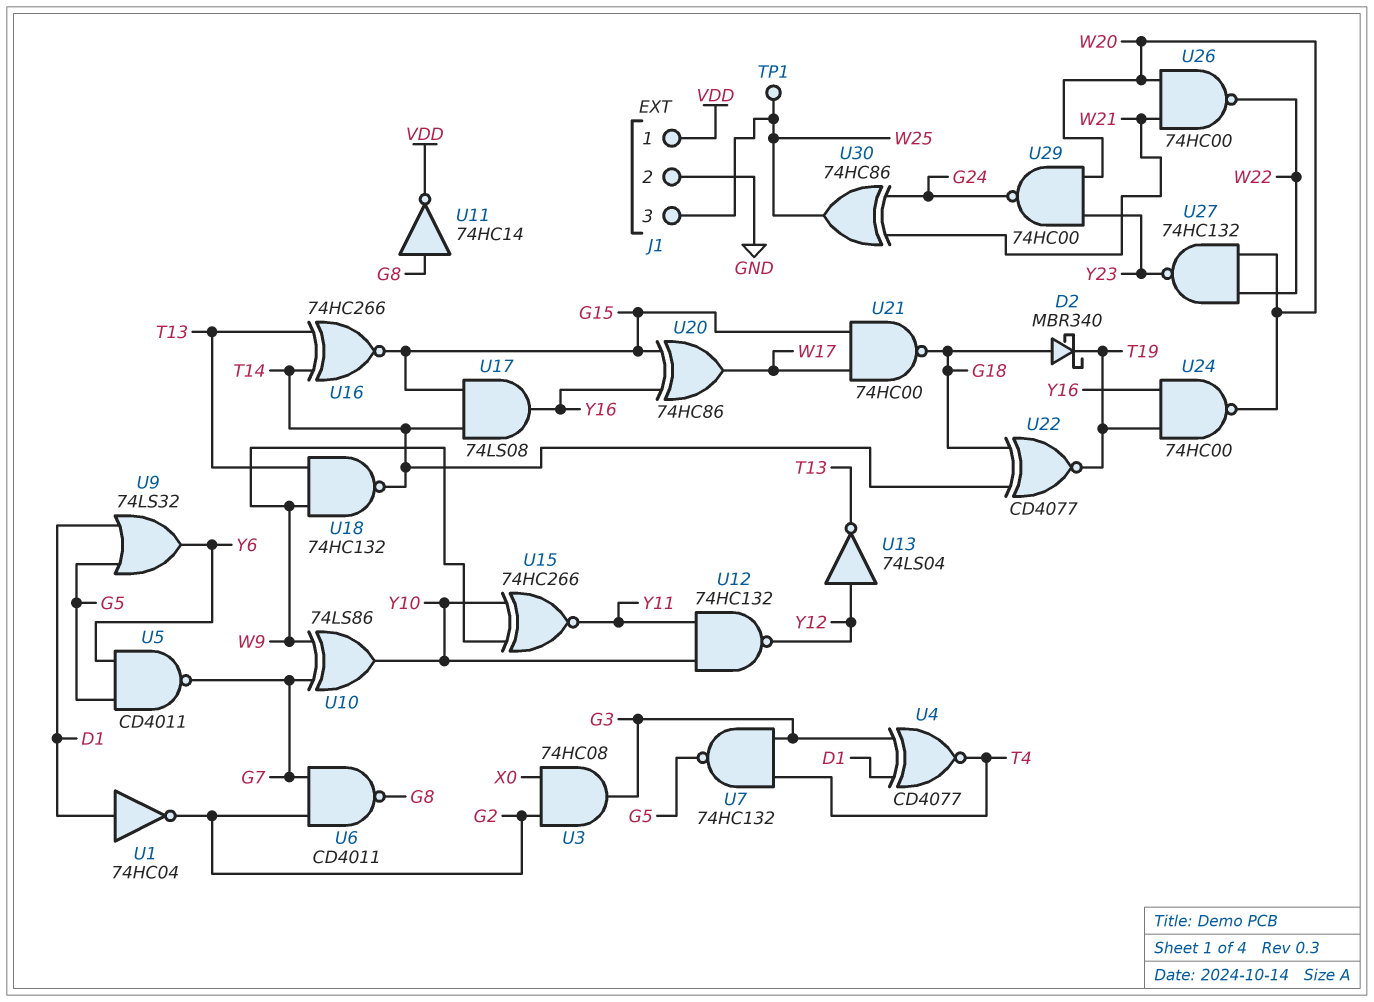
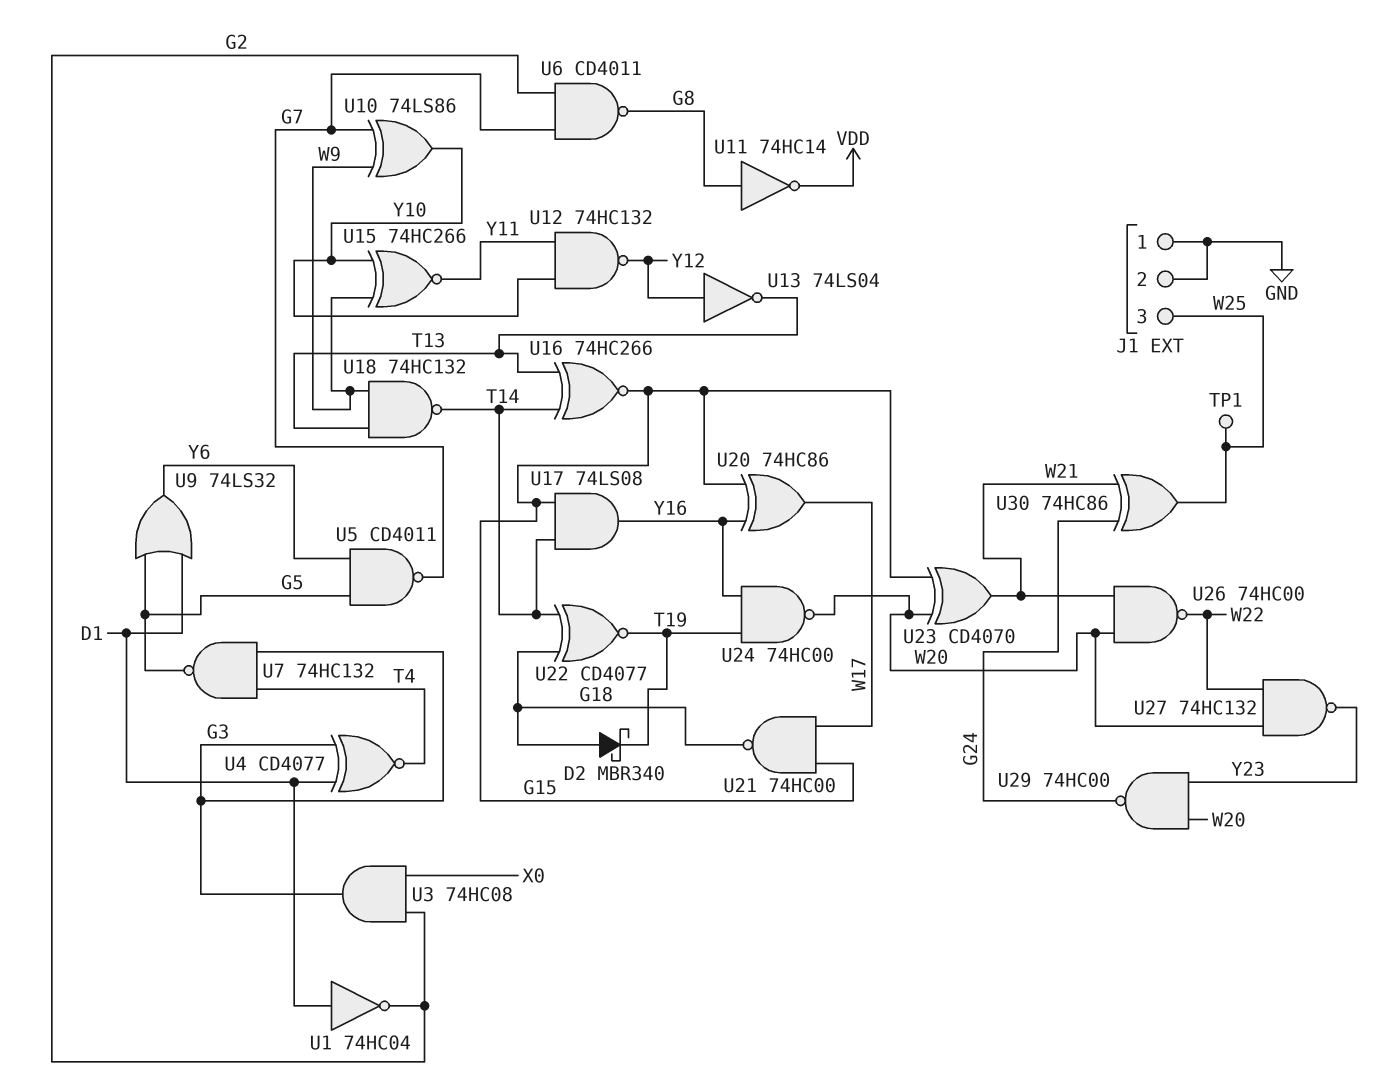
J1 pin 1: VDD -> GND
U23: none -> XOR CD4070 (in G15, in W20, out W21)

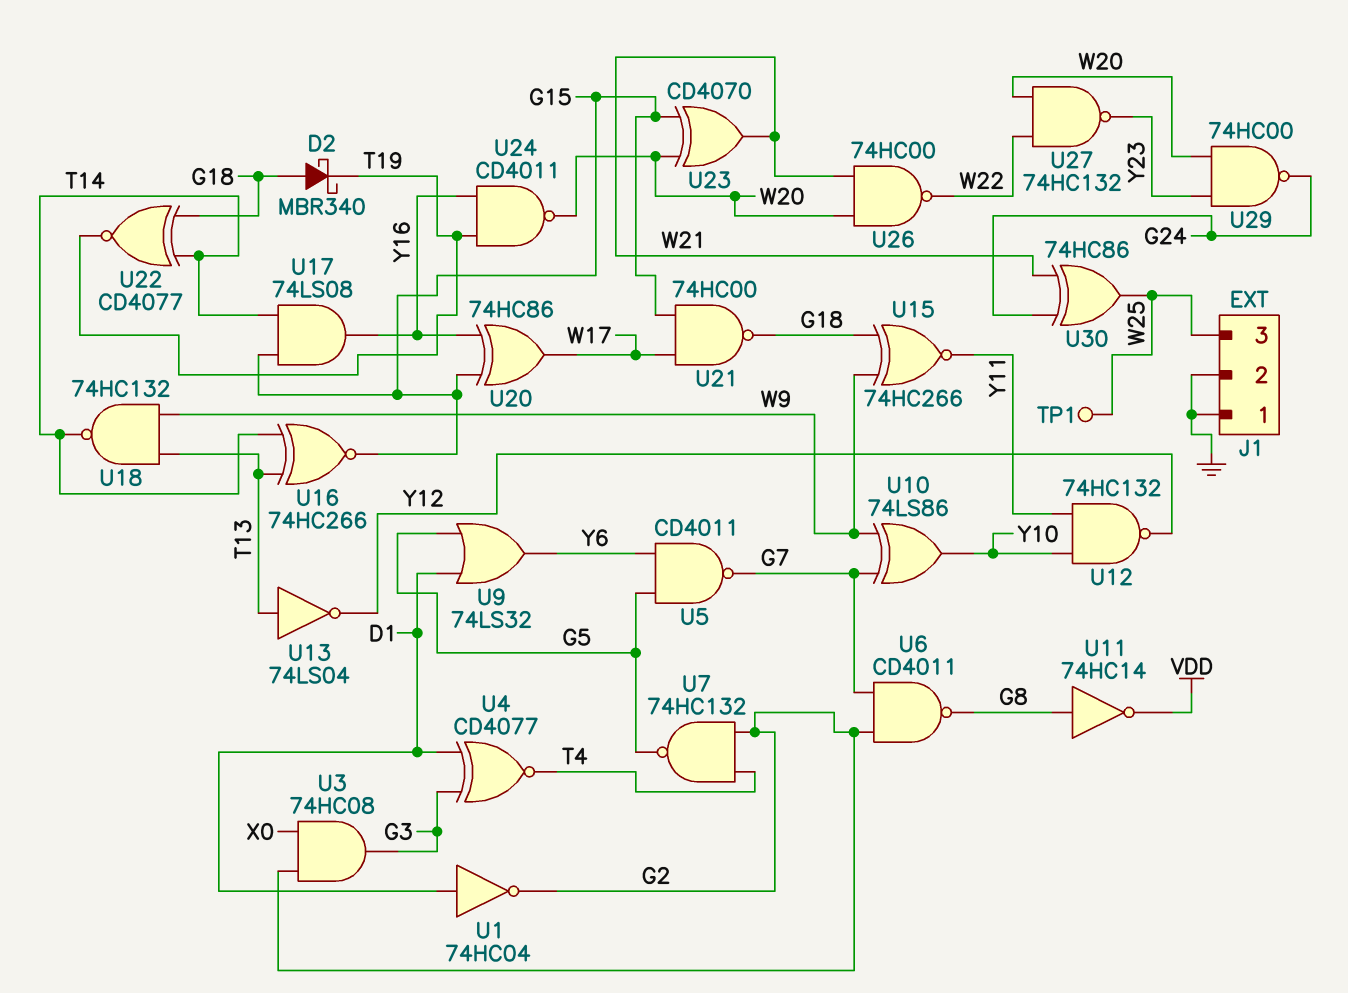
U7: NAND 74HC132 (in G3, in T4, out G5) -> NAND 74HC132 (in G2, in T4, out G5)
U13: NOT 74LS04 (in Y12, out T13) -> NOT 74LS04 (in T13, out Y12)
U15: XNOR 74HC266 (in W9, in Y10, out Y11) -> XNOR 74HC266 (in G18, in W9, out Y11)
U24: NAND 74HC00 (in T19, in Y16, out W20) -> NAND CD4011 (in T19, in Y16, out W20)

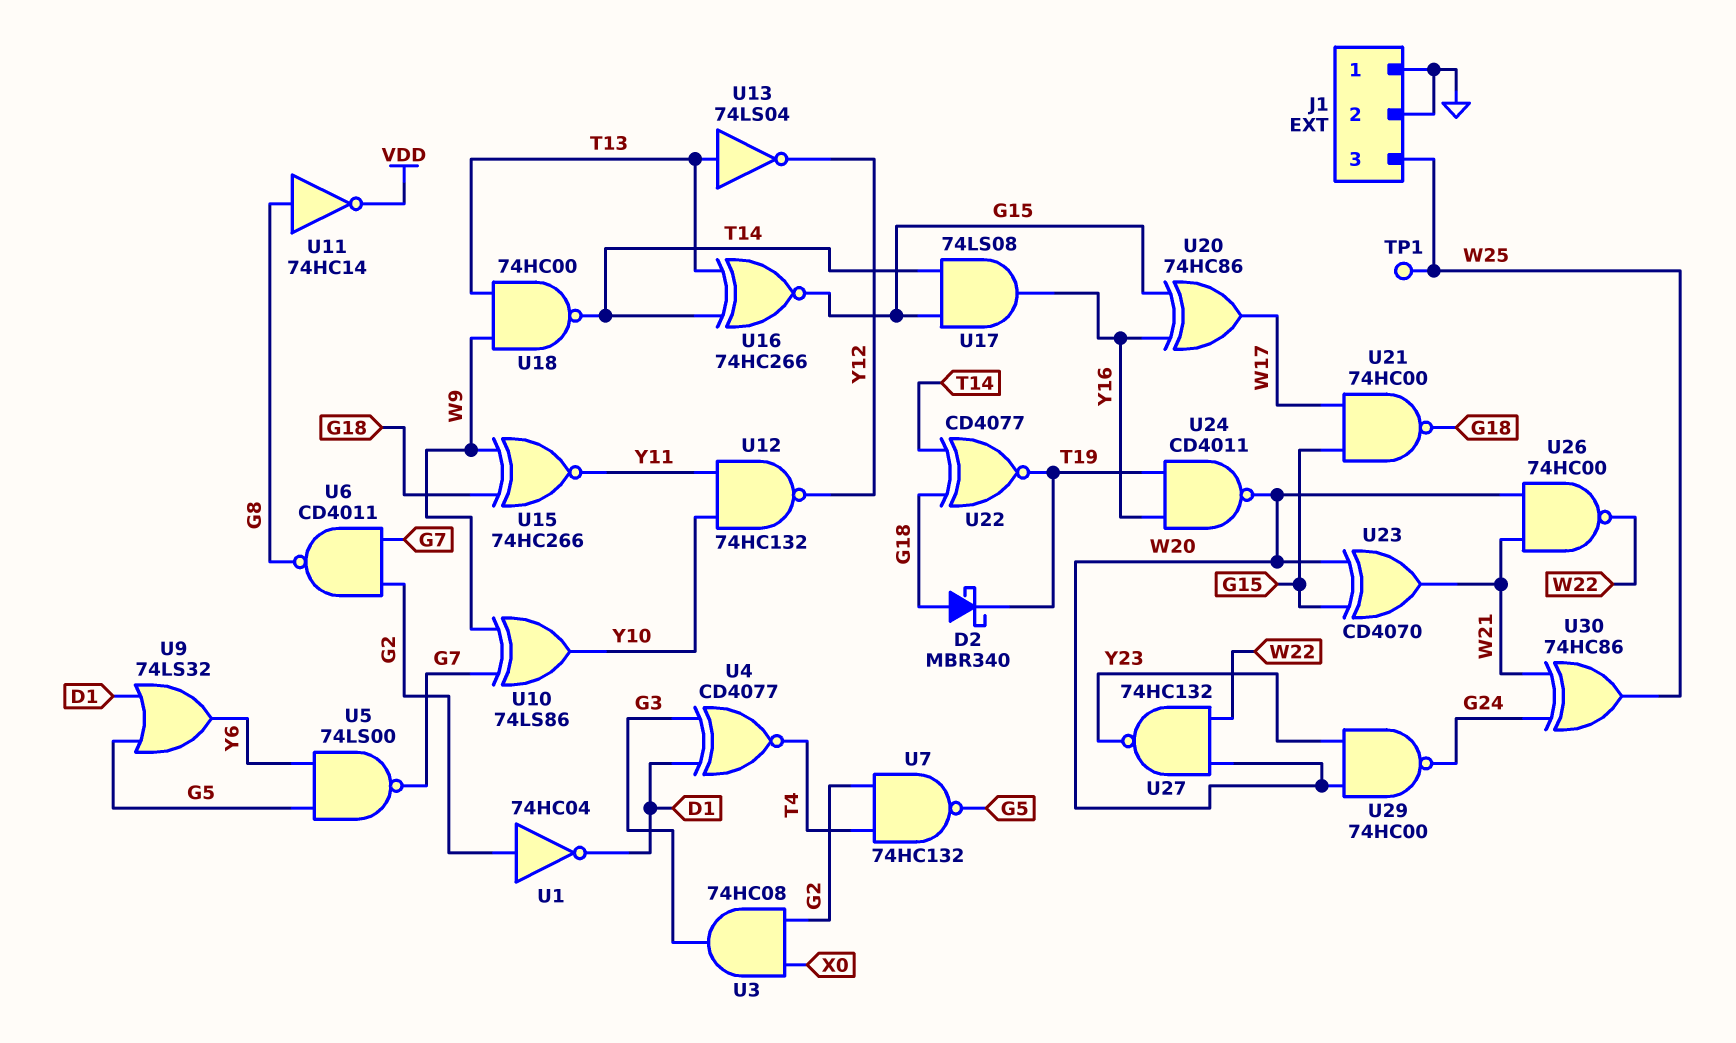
U1: NOT 74HC04 (in D1, out G2) -> NOT 74HC04 (in G2, out D1)
U5: NAND CD4011 (in G5, in Y6, out G7) -> NAND 74LS00 (in G5, in Y6, out G7)
U18: NAND 74HC132 (in T13, in W9, out T14) -> NAND 74HC00 (in T13, in W9, out T14)

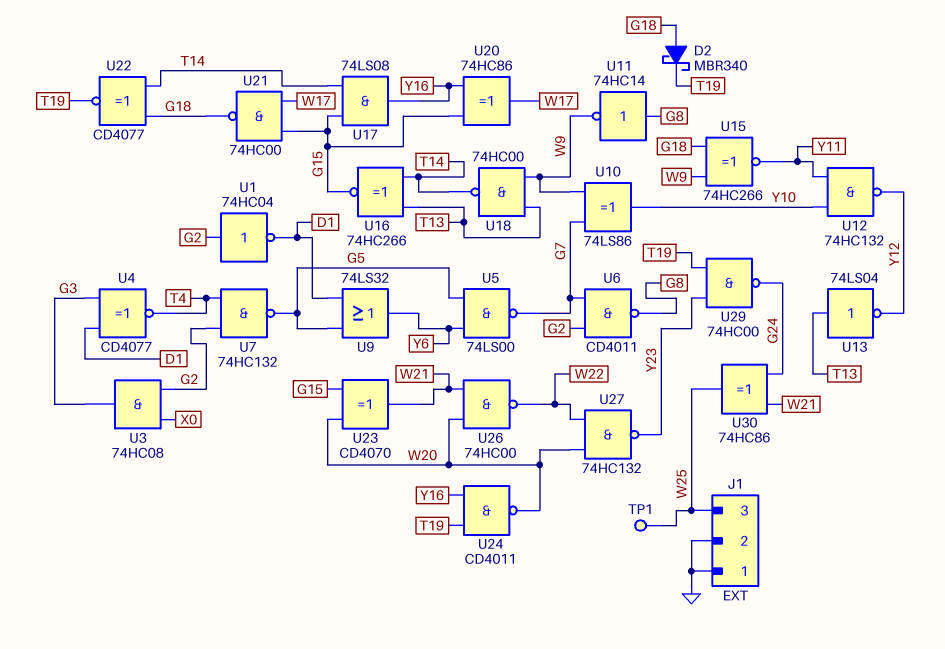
U11: NOT 74HC14 (in G8, out VDD) -> NOT 74HC14 (in G8, out W9)
U29: NAND 74HC00 (in W20, in Y23, out G24) -> NAND 74HC00 (in T19, in Y23, out G24)

